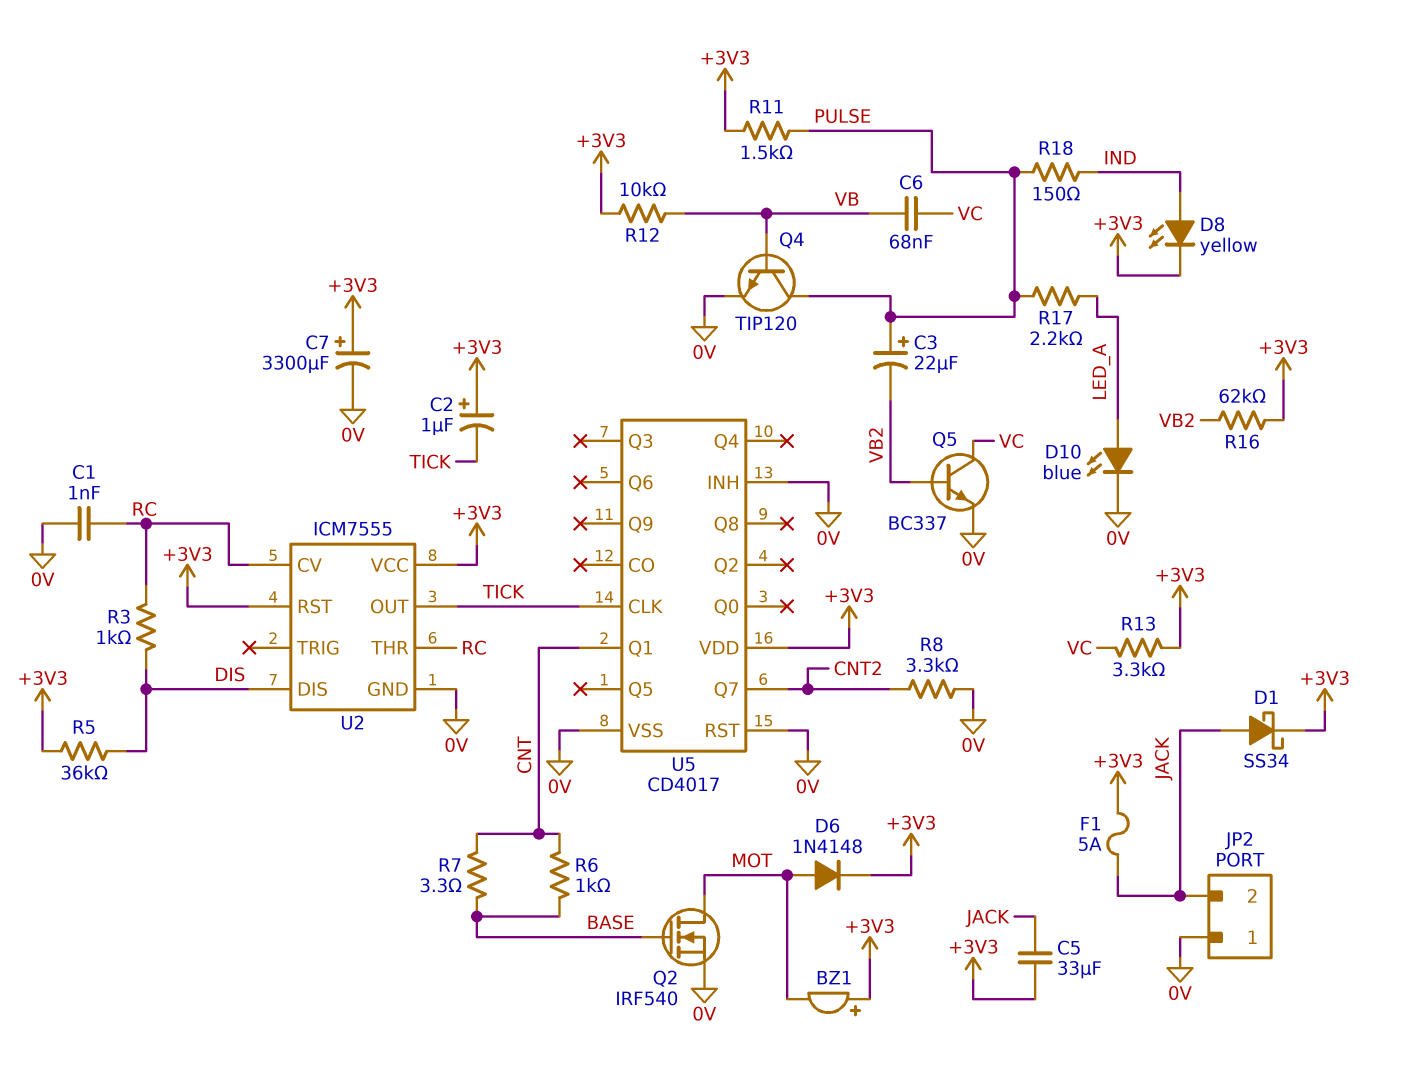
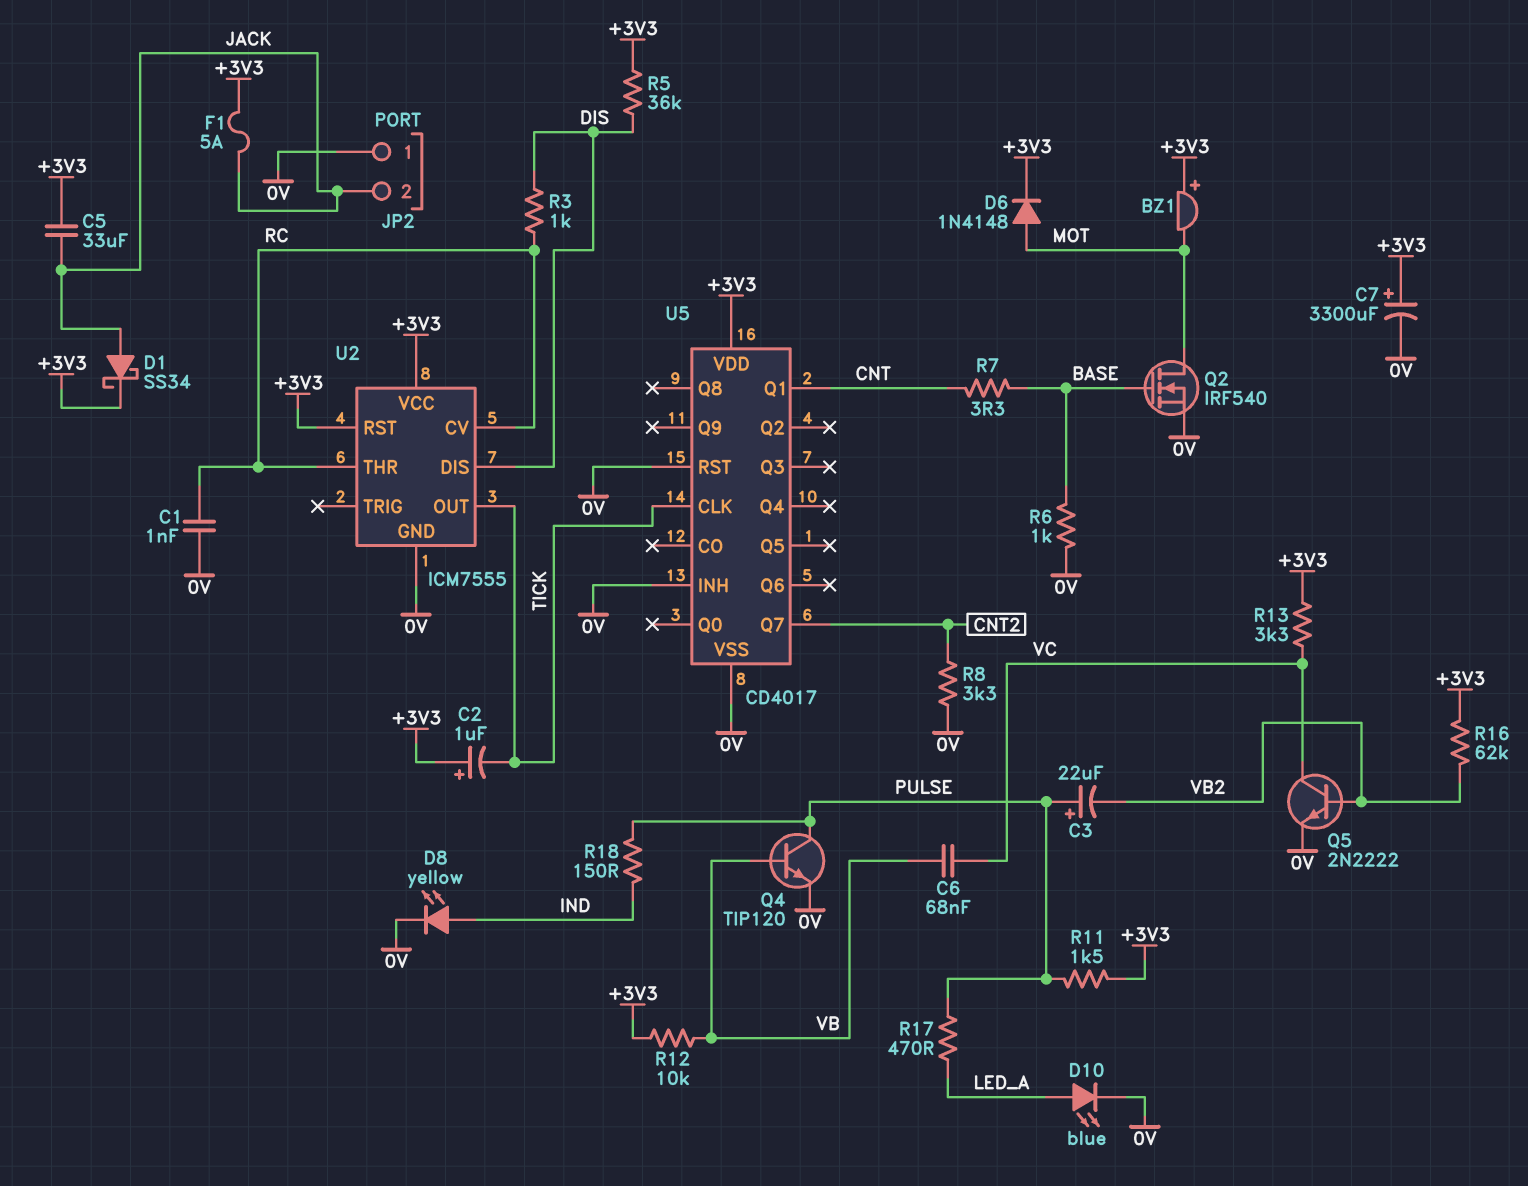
D8: LED yellow (A IND, K +3V3) -> LED yellow (A IND, K 0V)
Q5: NPN BC337 (B VB2, C VC, E 0V) -> NPN 2N2222 (B VB2, C VC, E 0V)
R6: 1k (BASE, CNT) -> 1k (0V, BASE)
R17: 2.2k (LED_A, PULSE) -> 470 (LED_A, PULSE)

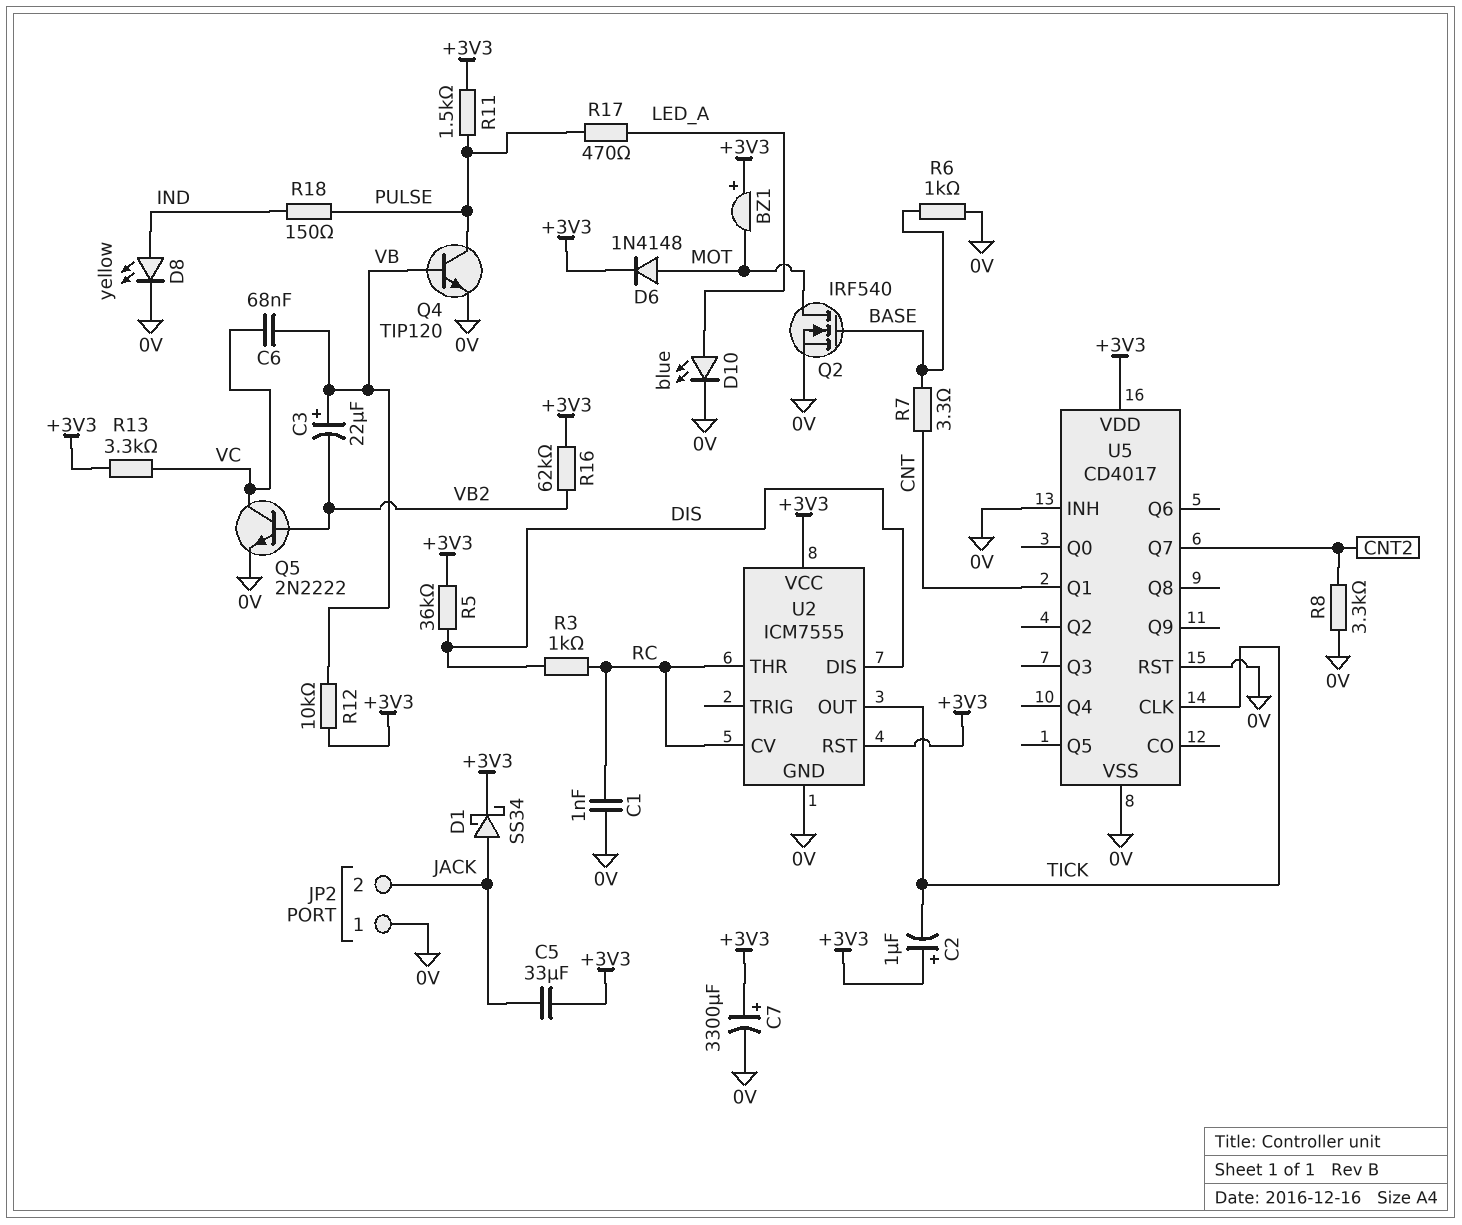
C3: 22uF (plus PULSE, minus VB2) -> 22uF (plus VB, minus VB2)
F1: 5A (+3V3, JACK) -> none

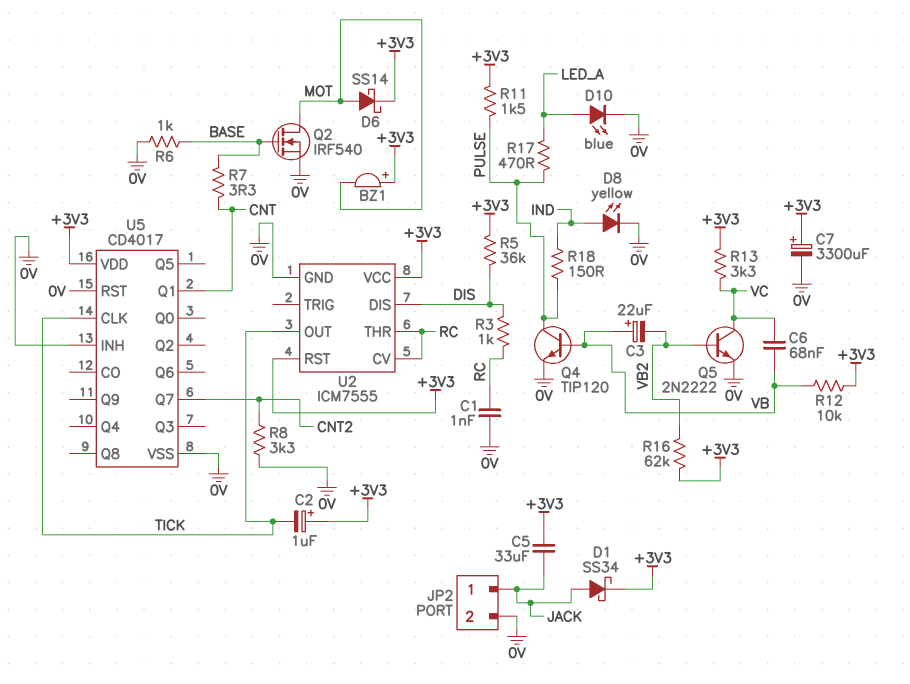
D6: diode 1N4148 (A MOT, K +3V3) -> schottky SS14 (A MOT, K +3V3)
JP2 pin 1: 0V -> JACK
JP2 pin 2: JACK -> 0V

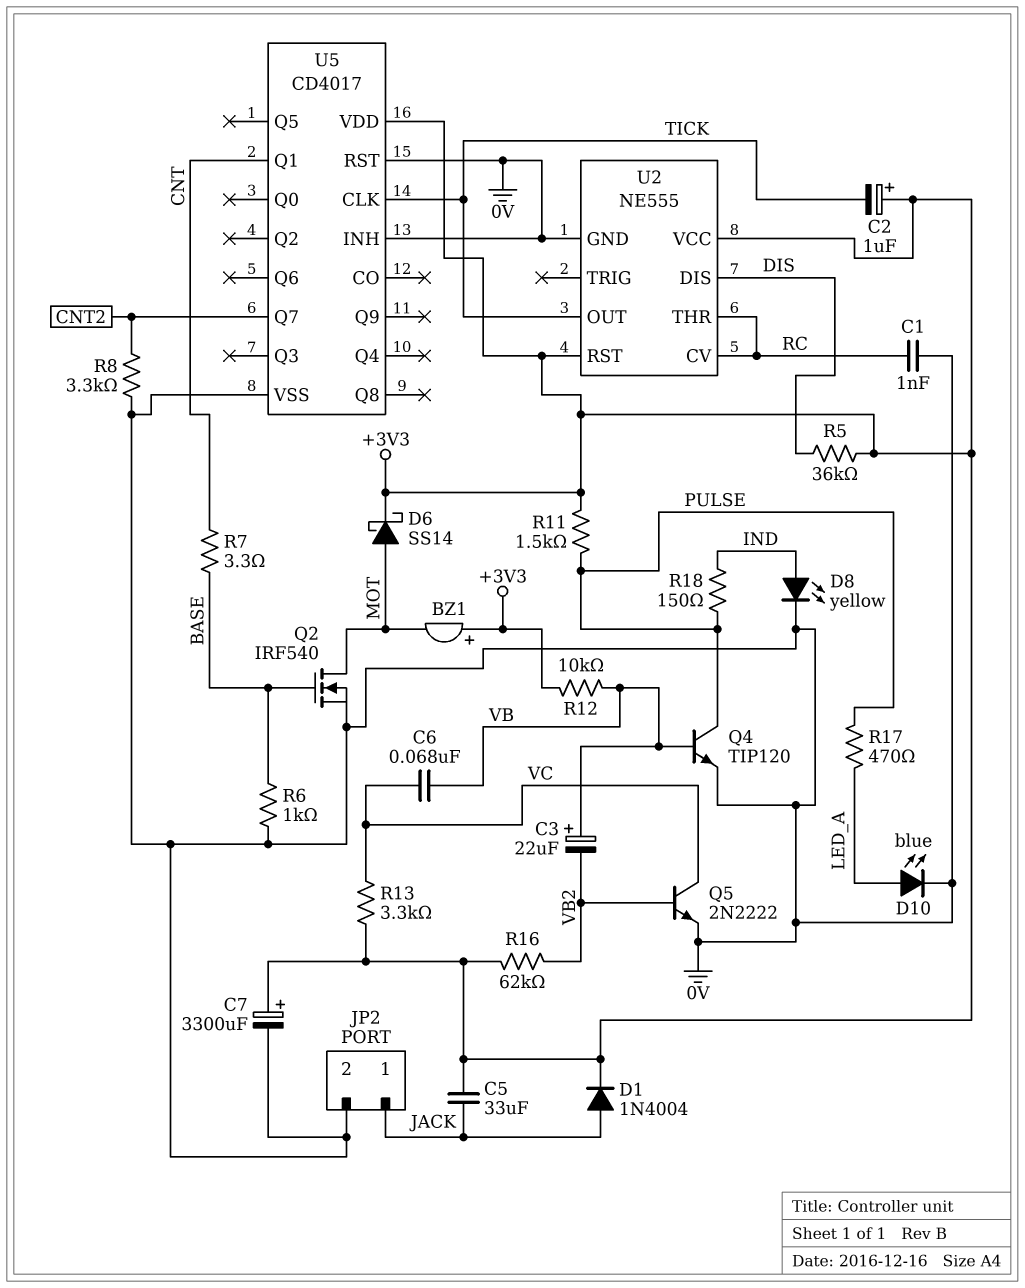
D1: schottky SS34 (A JACK, K +3V3) -> diode 1N4004 (A JACK, K +3V3)
R3: 1k (DIS, RC) -> none
U2: ICM7555 -> NE555

